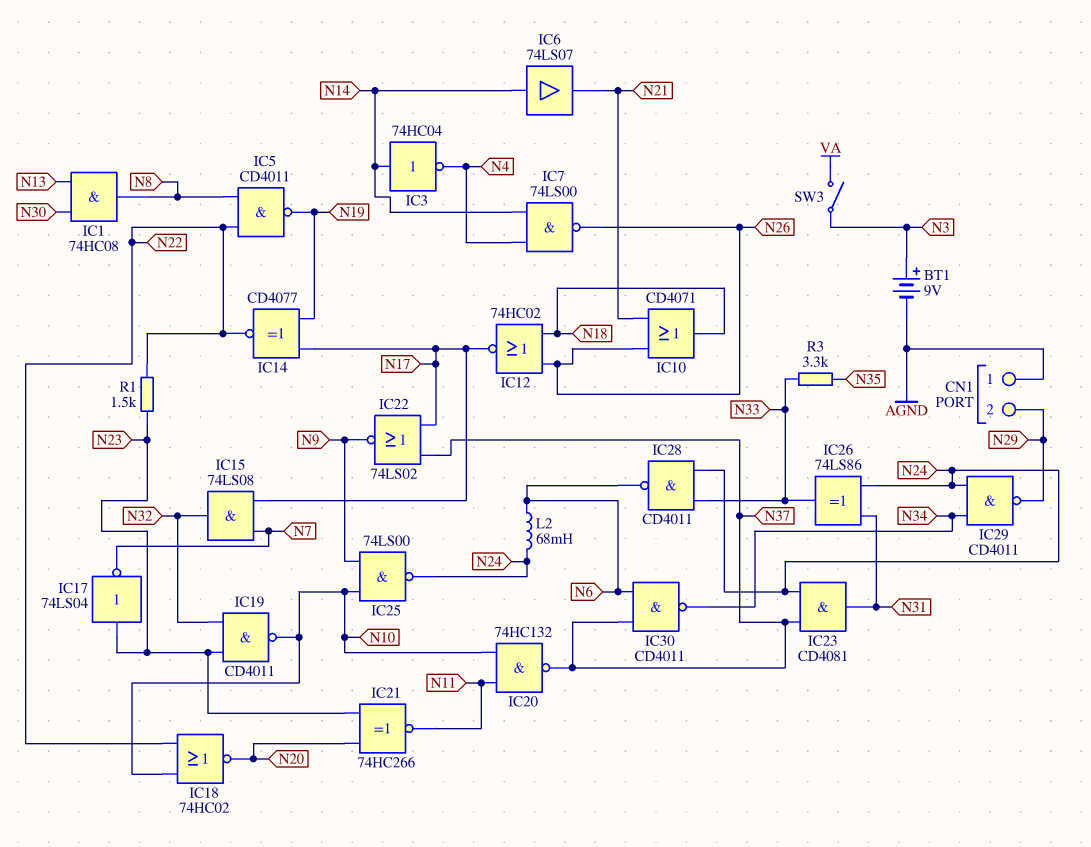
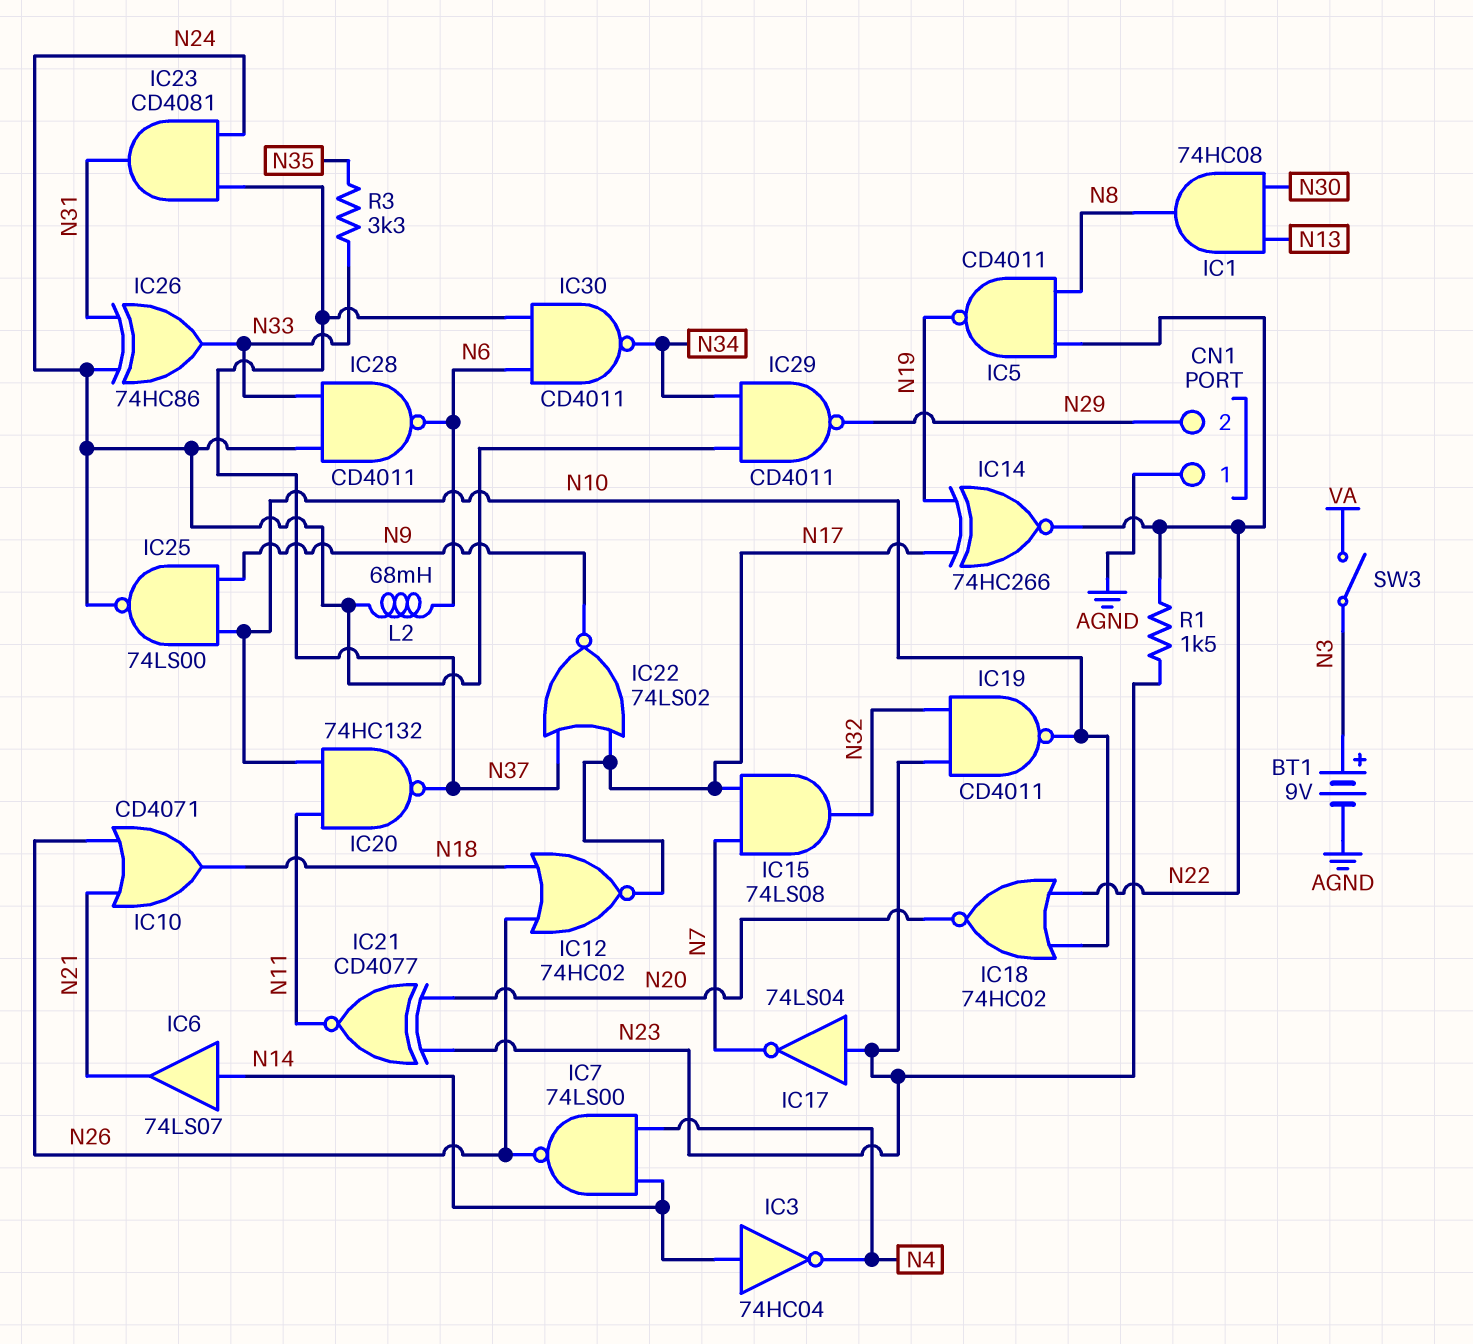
IC14: XNOR CD4077 (in N17, in N19, out N22) -> XNOR 74HC266 (in N17, in N19, out N22)
IC21: XNOR 74HC266 (in N20, in N23, out N11) -> XNOR CD4077 (in N20, in N23, out N11)
IC26: XOR 74LS86 (in N24, in N31, out N33) -> XOR 74HC86 (in N24, in N31, out N33)

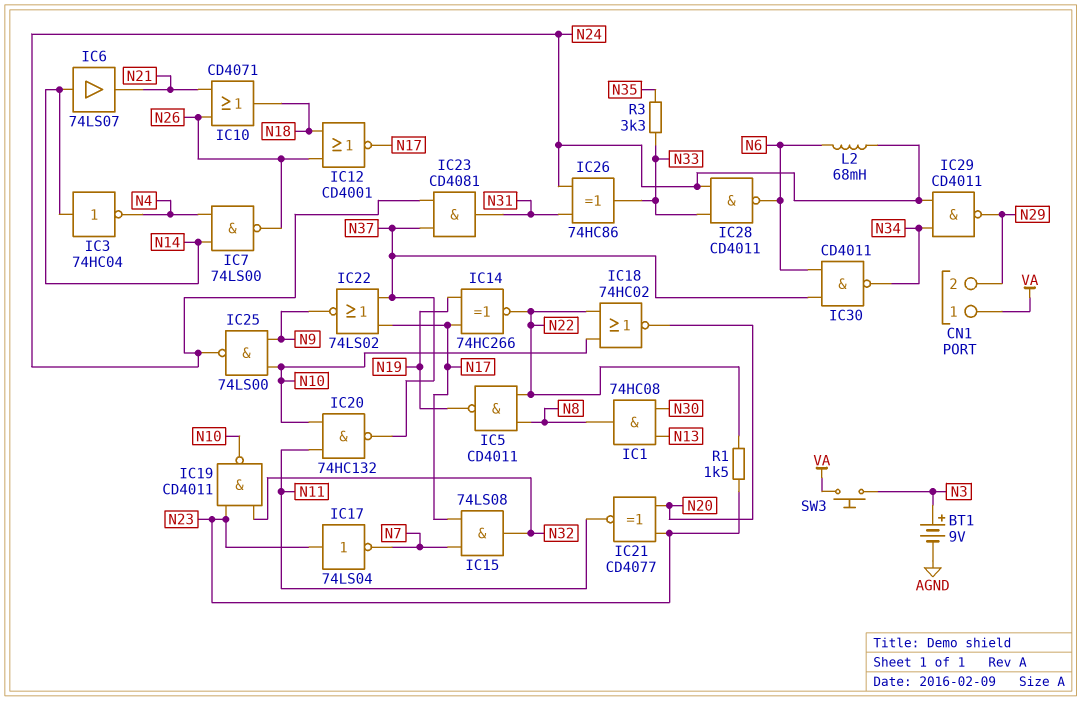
CN1 pin 1: AGND -> VA
IC12: NOR 74HC02 (in N18, in N26, out N17) -> NOR CD4001 (in N18, in N26, out N17)
SW3: switch (N3, VA) -> button (N3, VA)

